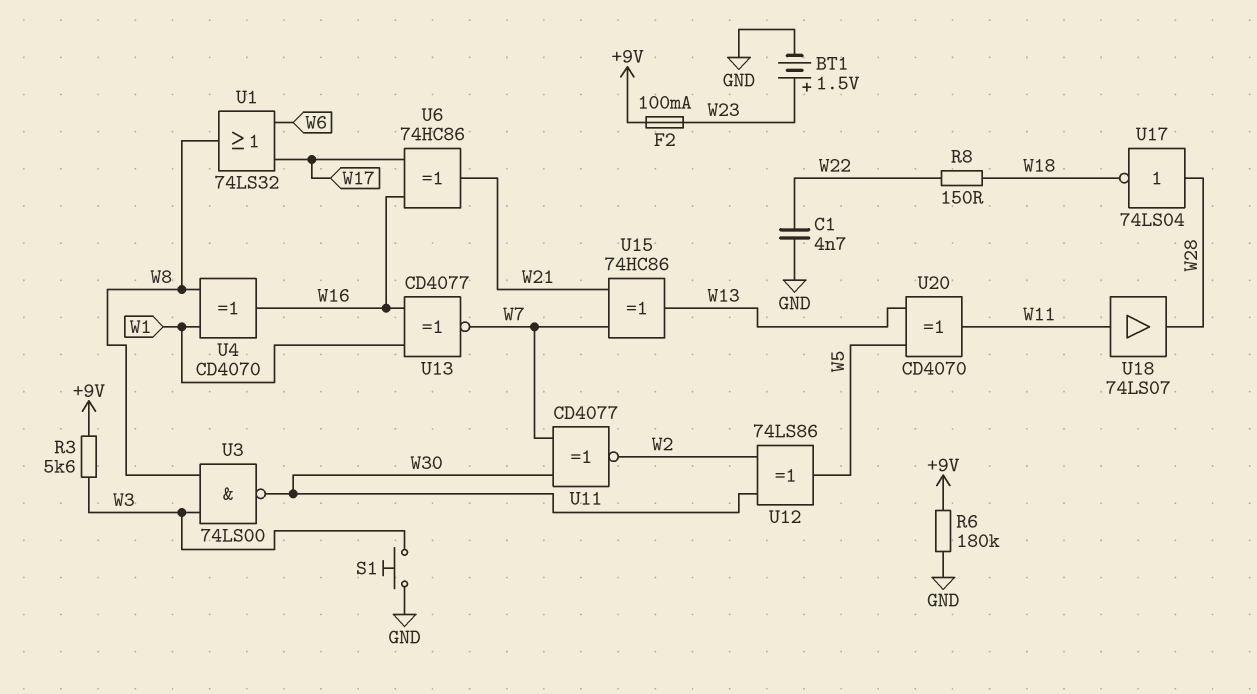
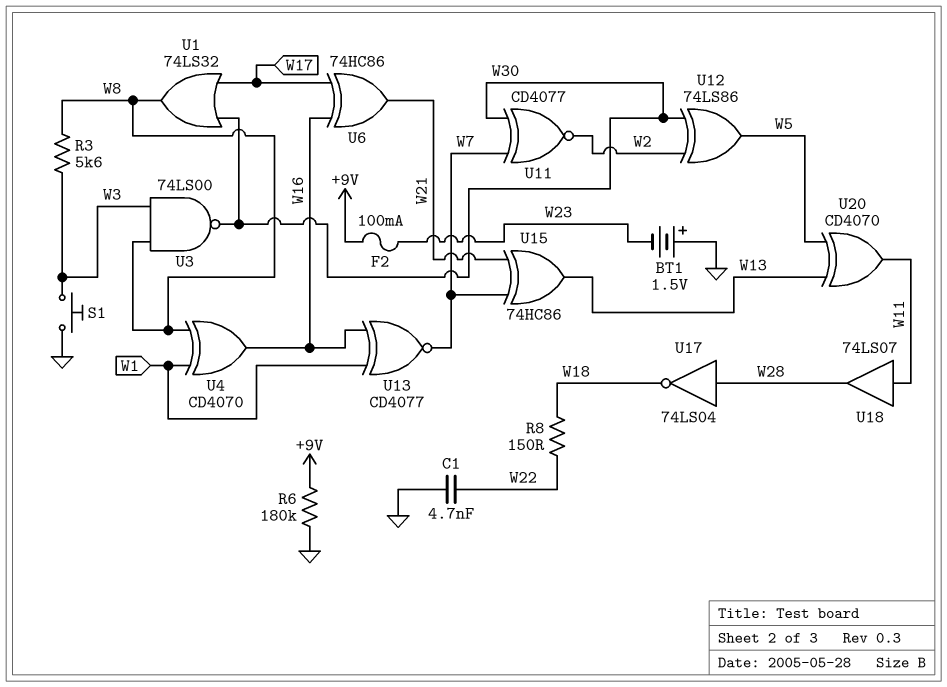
BT1: 1.5V (plus W23, minus GND) -> 1.5V (plus GND, minus W23)
R3: 5.6k (+9V, W3) -> 5.6k (W3, W8)
U1: OR 74LS32 (in W6, in W17, out W8) -> OR 74LS32 (in W17, in W30, out W8)

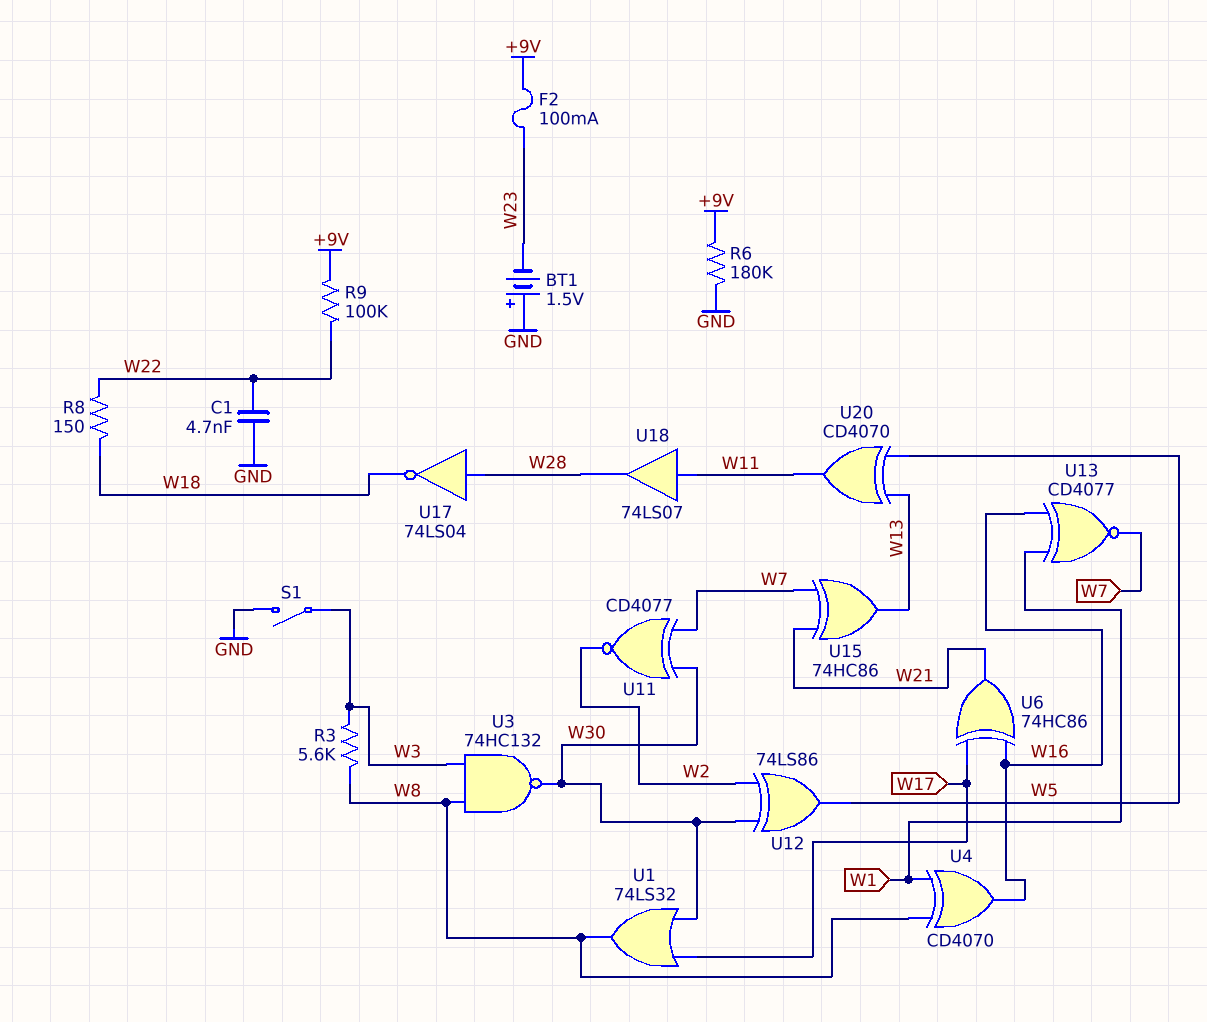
R9: none -> 100k (+9V, W22)
S1: button (GND, W3) -> switch (GND, W3)
U3: NAND 74LS00 (in W3, in W8, out W30) -> NAND 74HC132 (in W3, in W8, out W30)

